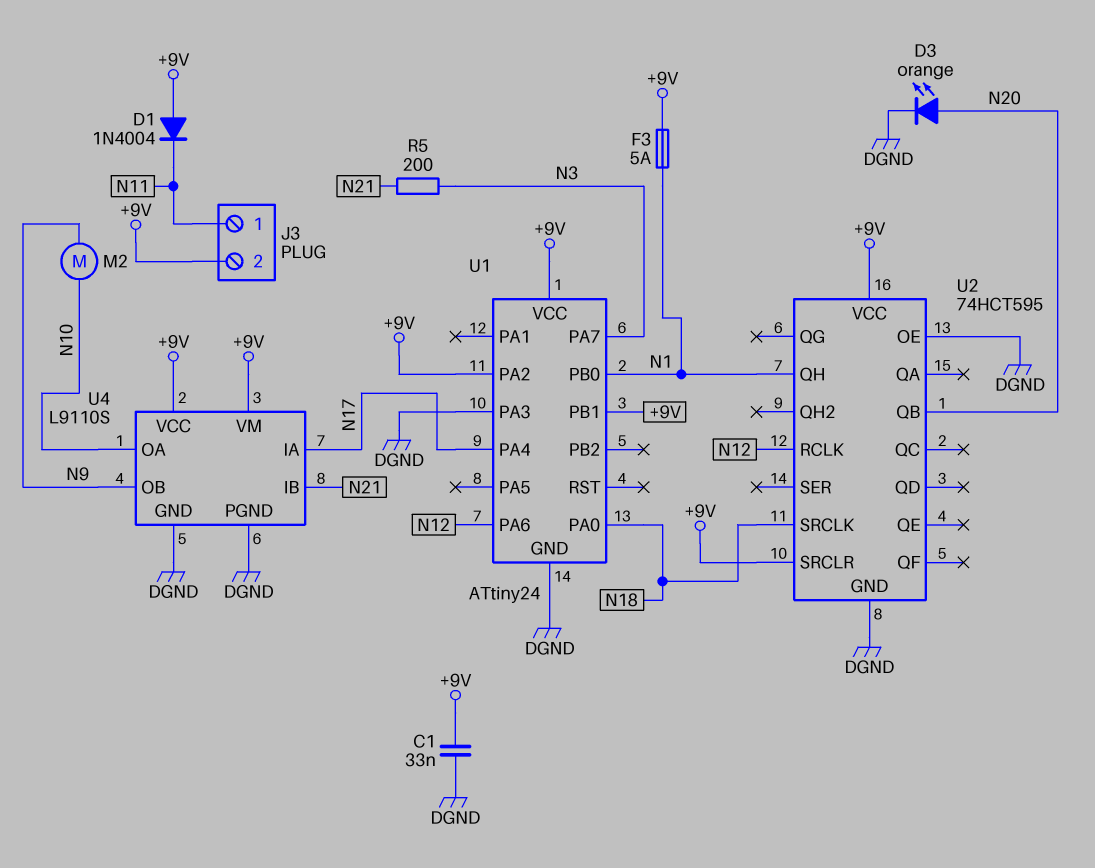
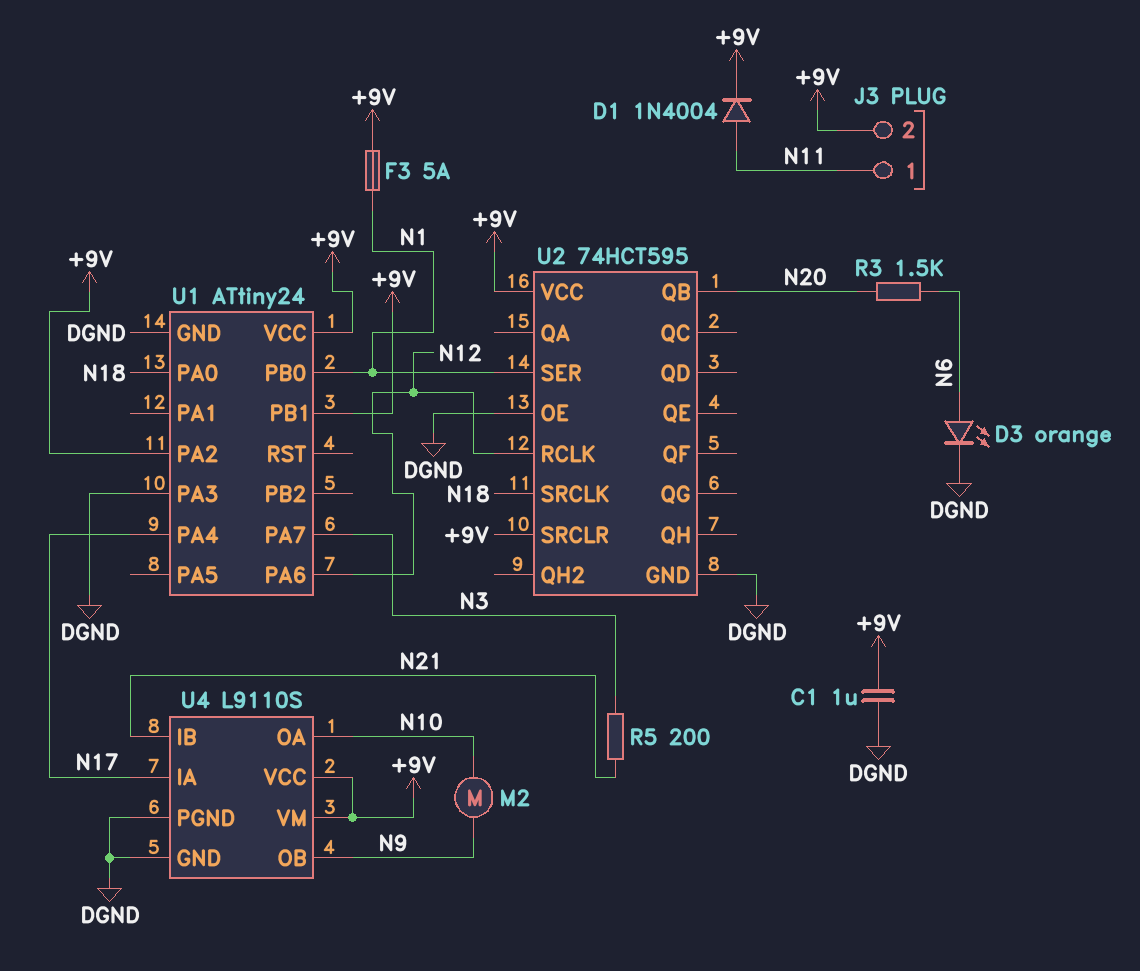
C1: 33nF (+9V, DGND) -> 1uF (+9V, DGND)
D1: diode 1N4004 (A +9V, K N11) -> diode 1N4004 (A N11, K +9V)
D3: LED orange (A N20, K DGND) -> LED orange (A N6, K DGND)
R3: none -> 1.5k (N6, N20)
U2 pin QH: N1 -> none
U2 pin SER: none -> N1

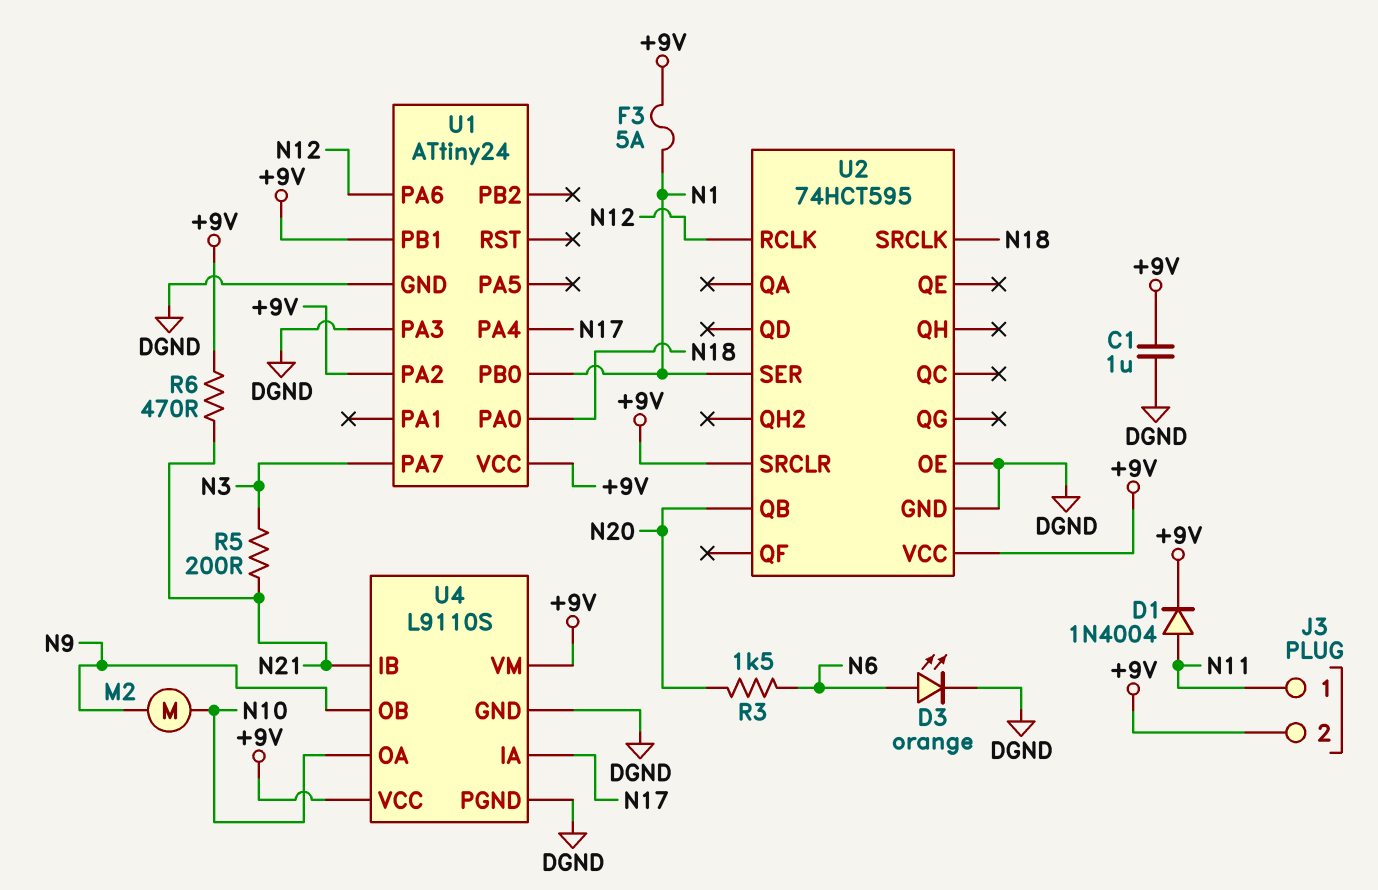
R6: none -> 470 (+9V, N21)

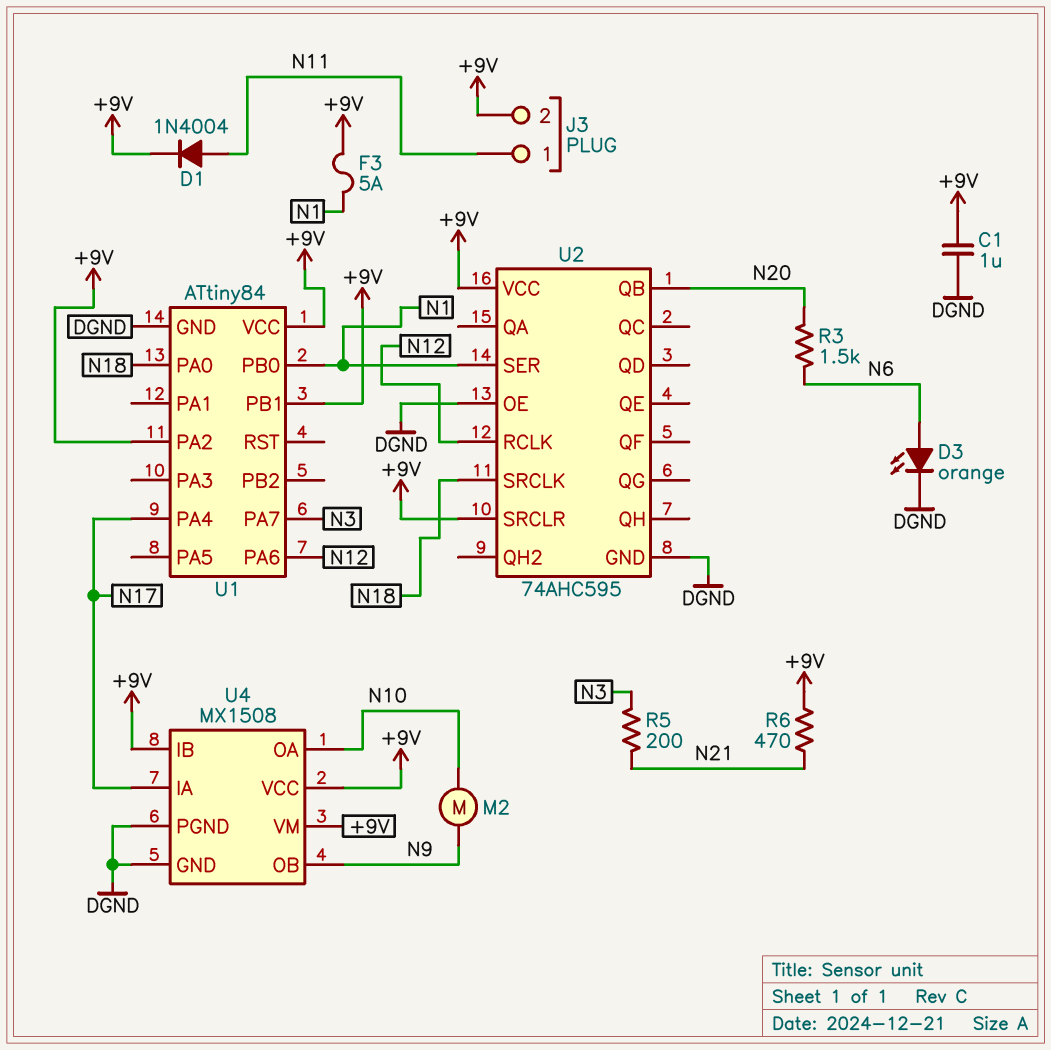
U1: ATtiny24 -> ATtiny84
U1 pin PA3: DGND -> none
U2: 74HCT595 -> 74AHC595
U4: L9110S -> MX1508
U4 pin IB: N21 -> +9V

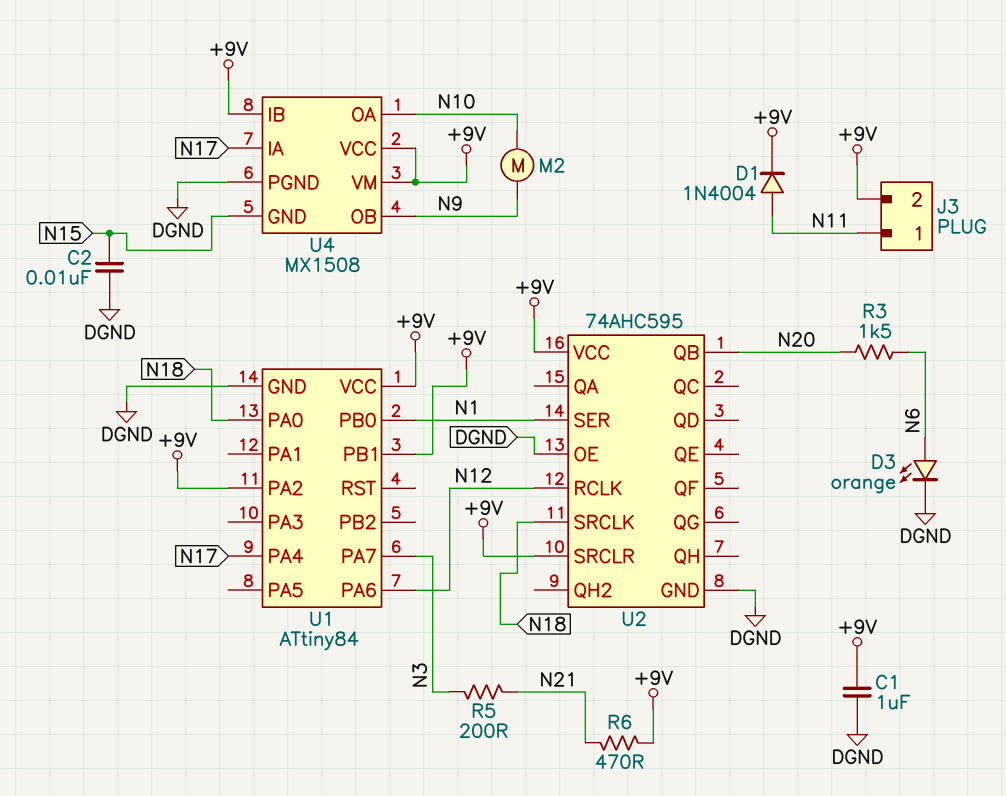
C2: none -> 10nF (DGND, N15)
F3: 5A (+9V, N1) -> none
U4 pin GND: DGND -> N15

